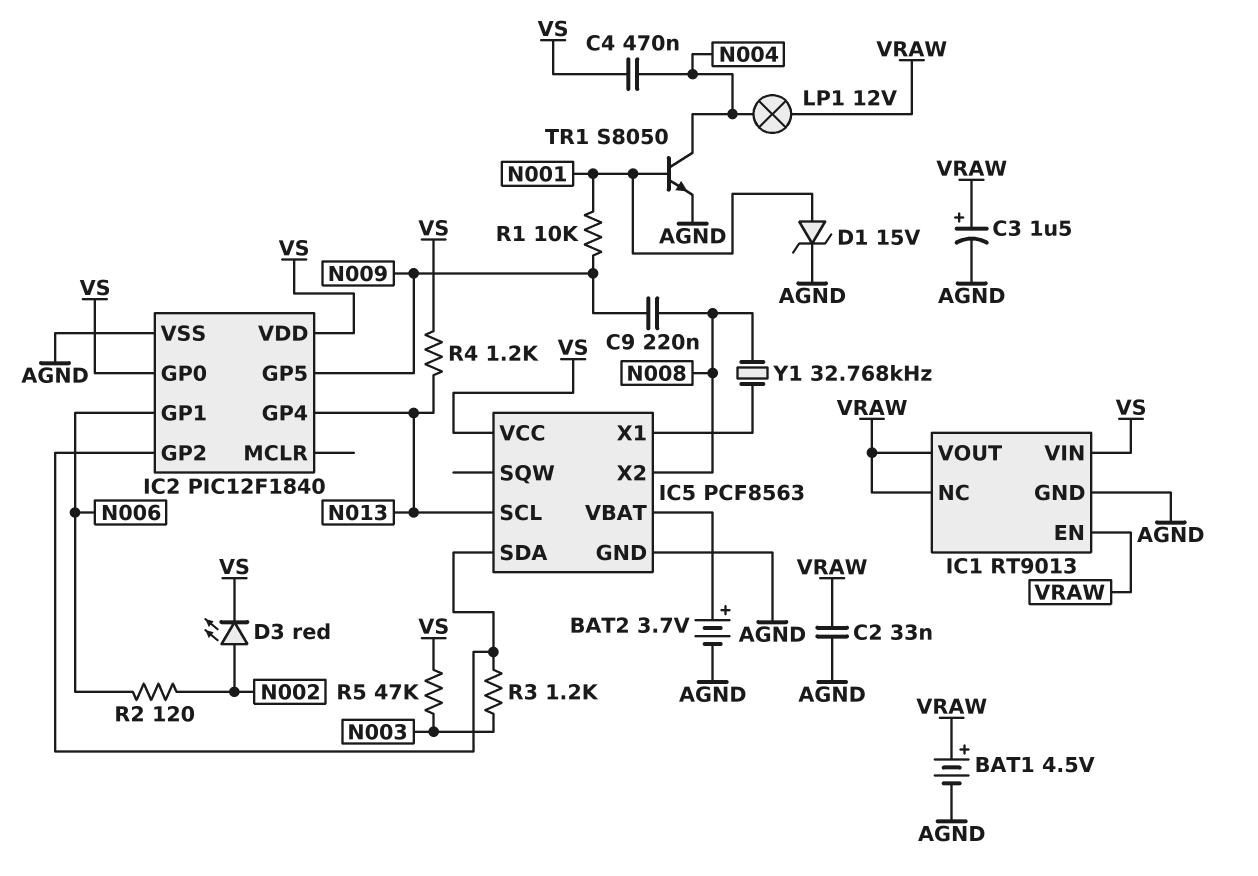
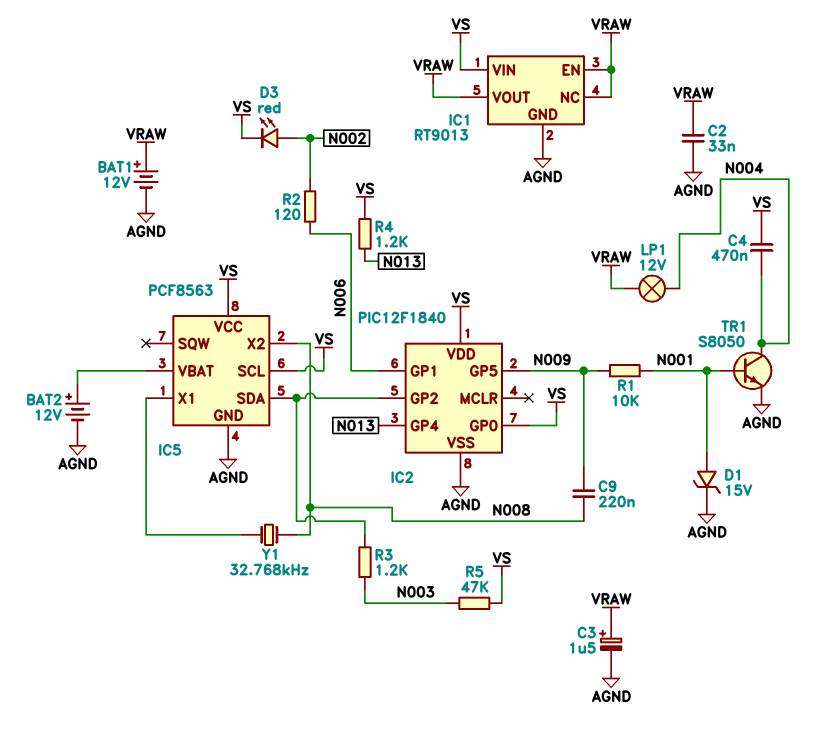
BAT1: 4.5V (plus VRAW, minus AGND) -> 12V (plus VRAW, minus AGND)
BAT2: 3.7V (plus IC5/VBAT, minus AGND) -> 12V (plus IC5/VBAT, minus AGND)
IC5 pin SCL: N013 -> VS

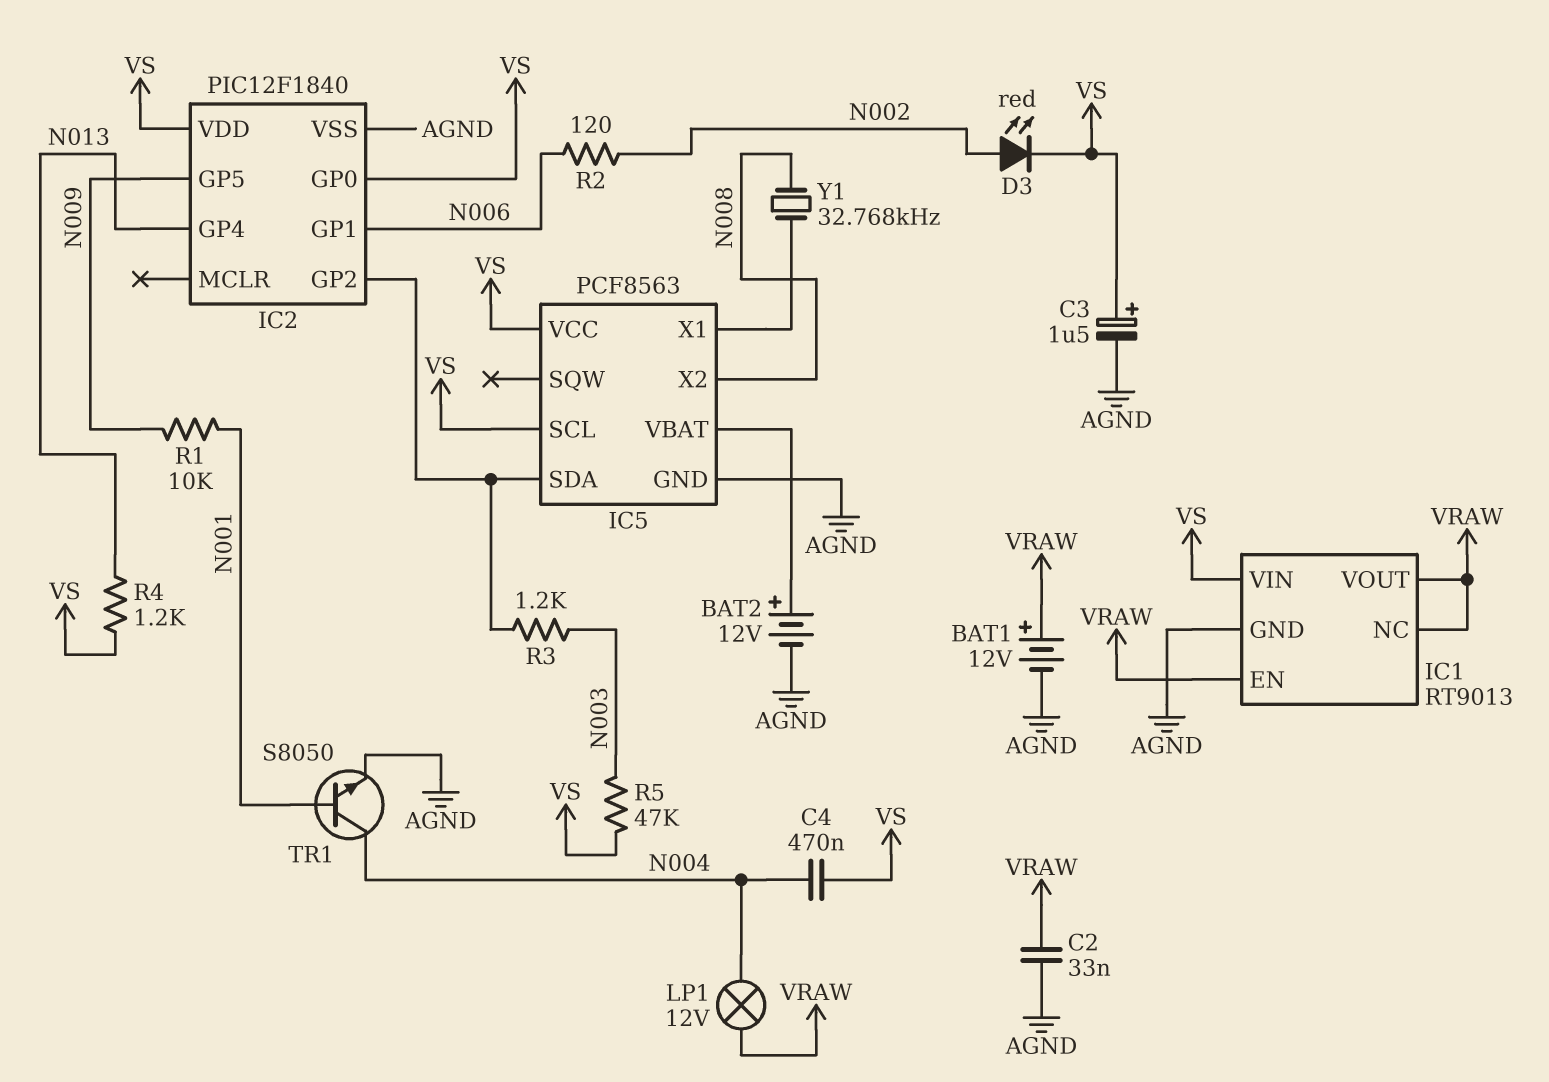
C3: 1.5uF (plus VRAW, minus AGND) -> 1.5uF (plus VS, minus AGND)
C9: 220nF (N008, N009) -> none
D1: zener 15V (A N001, K AGND) -> none

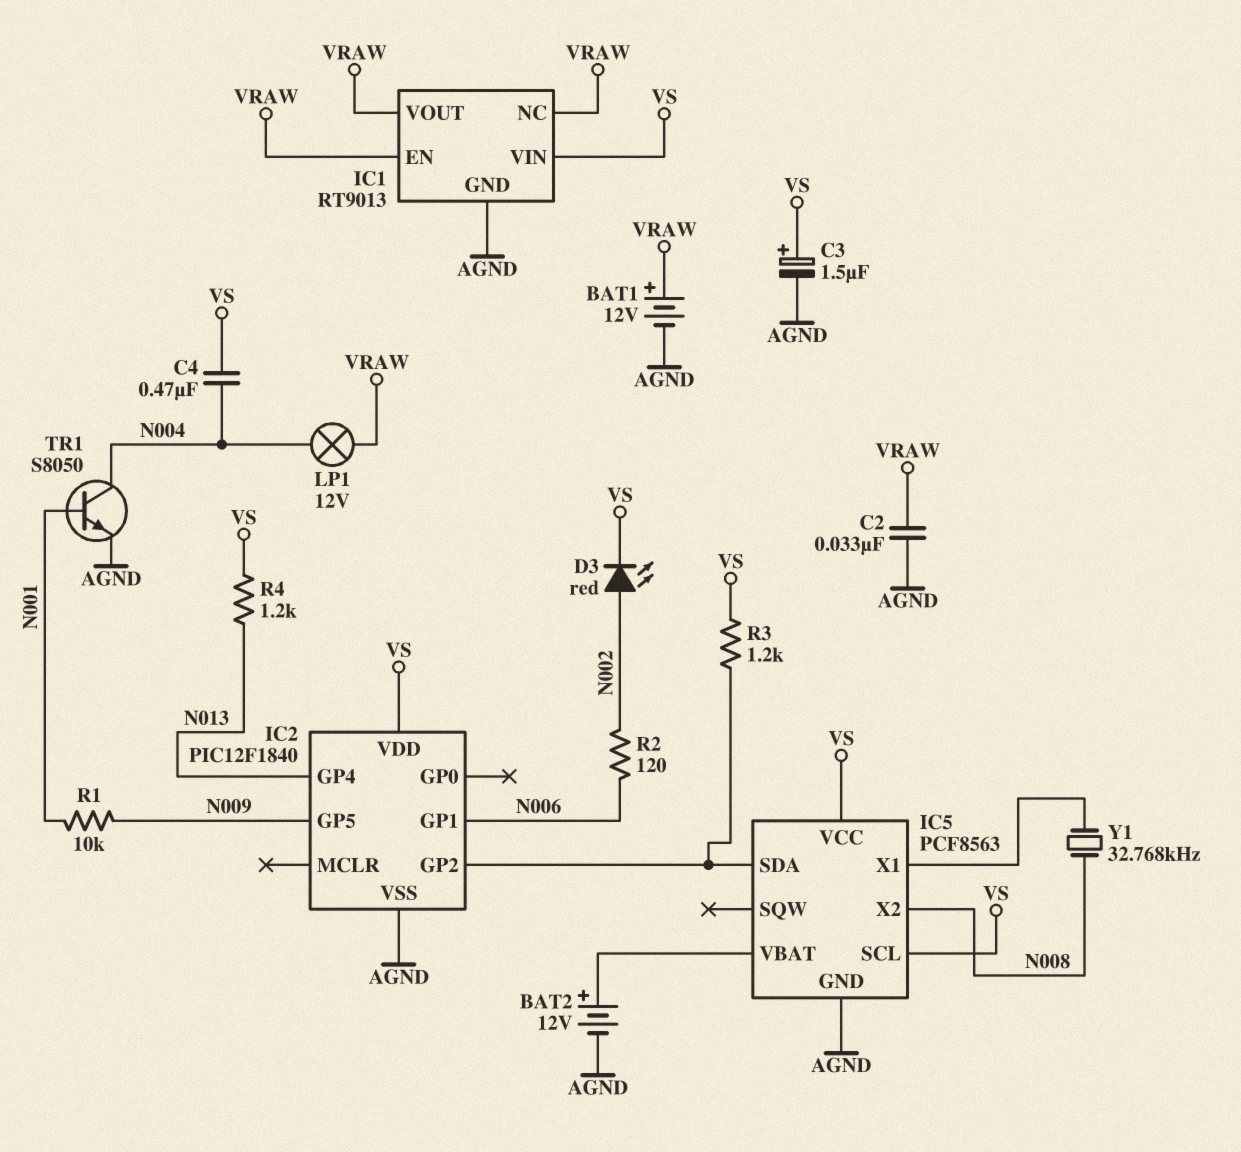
IC2 pin GP0: VS -> none
R3: 1.2k (IC2/GP2, N003) -> 1.2k (IC2/GP2, VS)
R5: 47k (N003, VS) -> none

